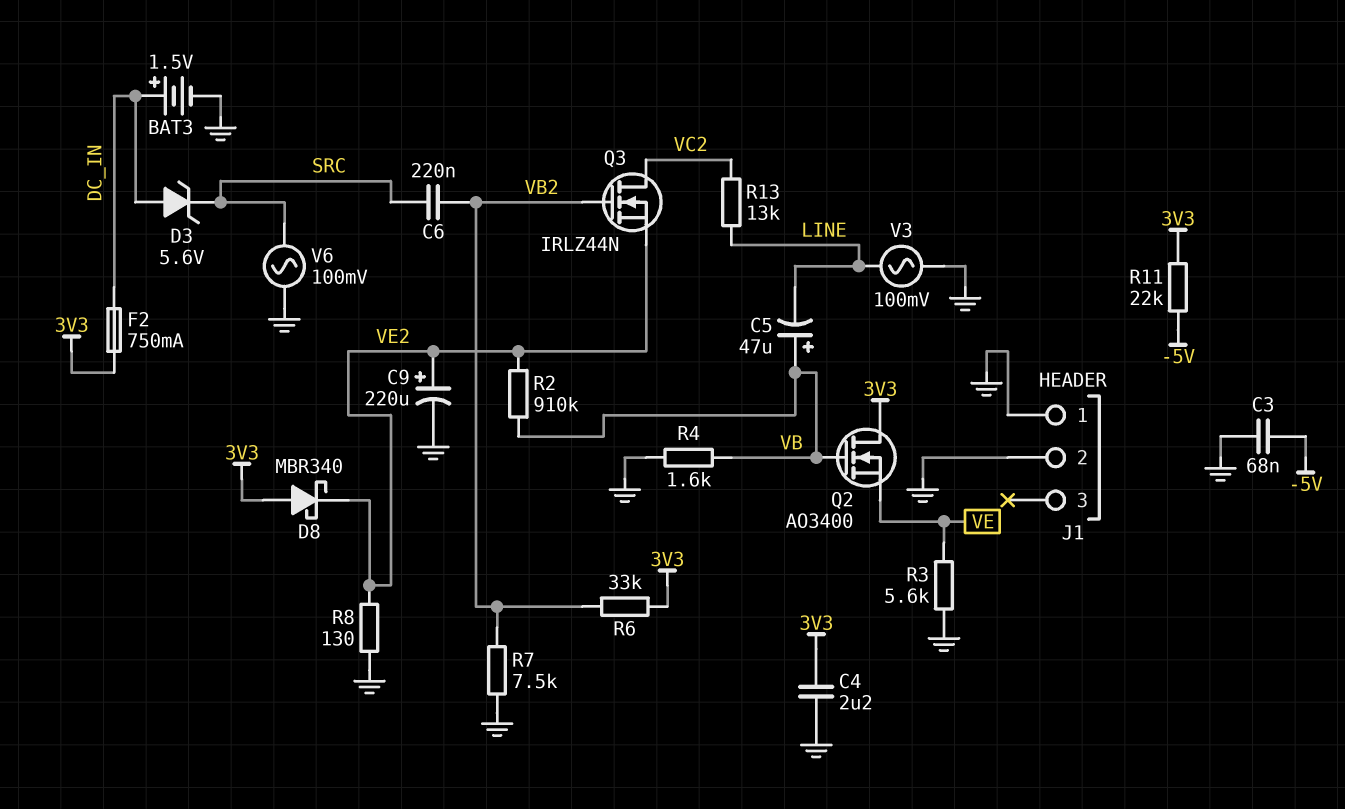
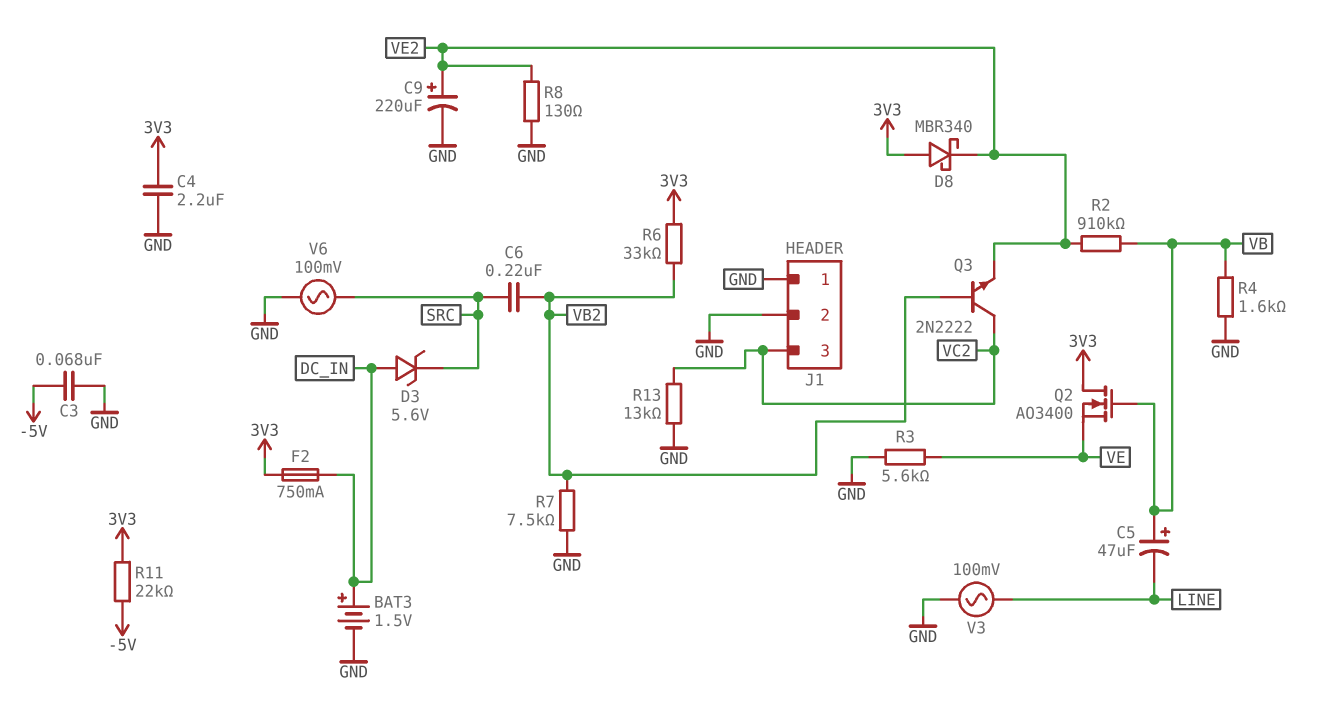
J1 pin 3: none -> VC2
Q3: NMOS IRLZ44N (G VB2, D VC2, S VE2) -> NPN 2N2222 (B VB2, C VC2, E VE2)
R13: 13k (LINE, VC2) -> 13k (GND, VC2)

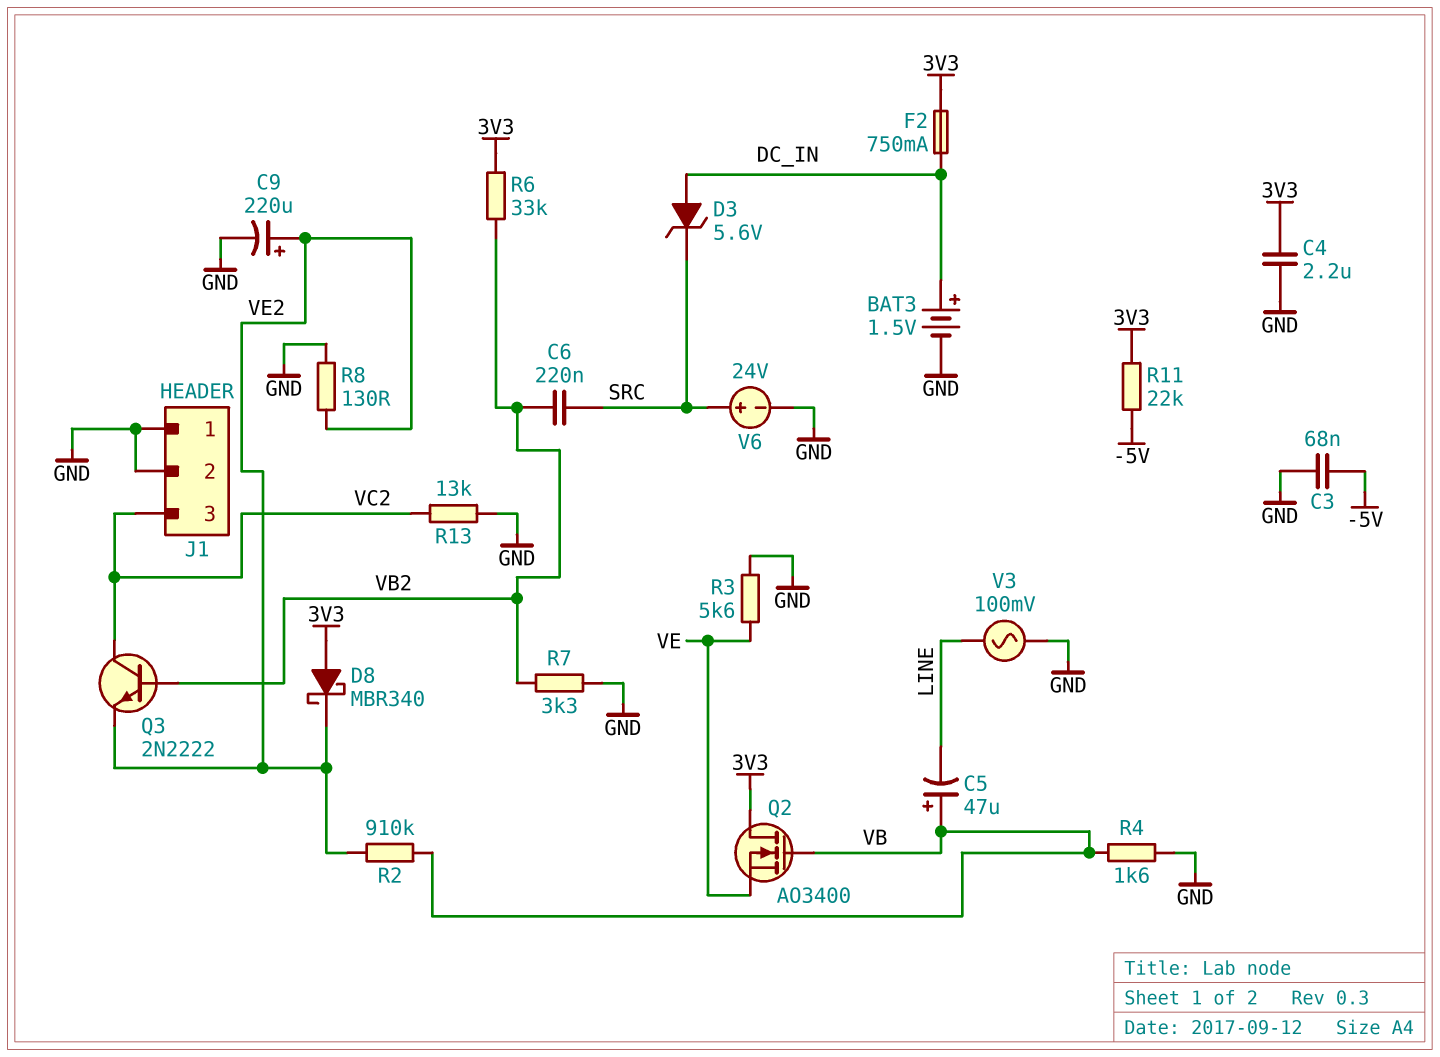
R7: 7.5k (GND, VB2) -> 3.3k (GND, VB2)
V6: AC 100mV (GND, SRC) -> 24V (plus SRC, minus GND)

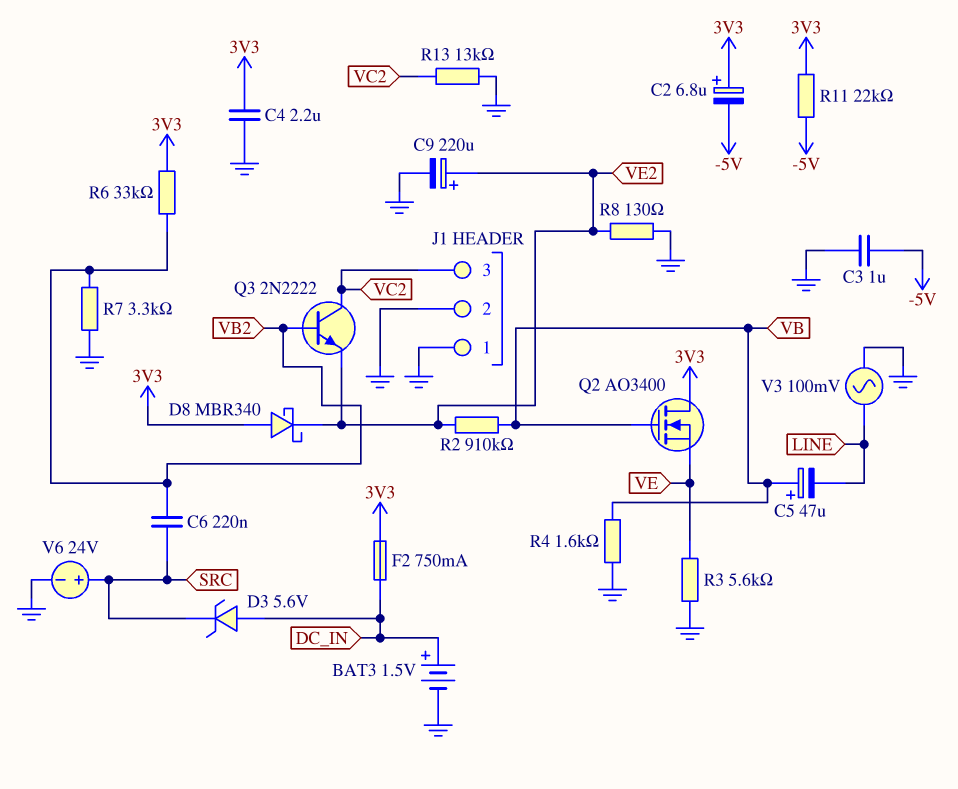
C2: none -> 6.8uF (plus 3V3, minus -5V)
C3: 68nF (-5V, GND) -> 1uF (-5V, GND)

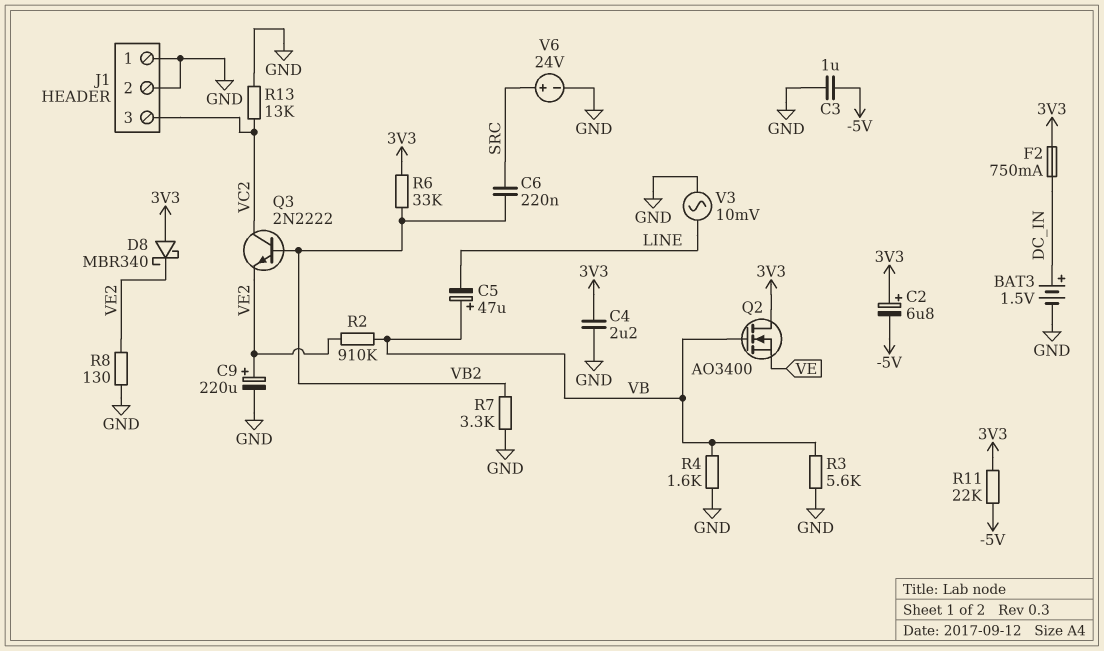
D3: zener 5.6V (A DC_IN, K SRC) -> none
R3: 5.6k (GND, VE) -> 5.6k (GND, VB)
V3: AC 100mV (GND, LINE) -> AC 10mV (GND, LINE)

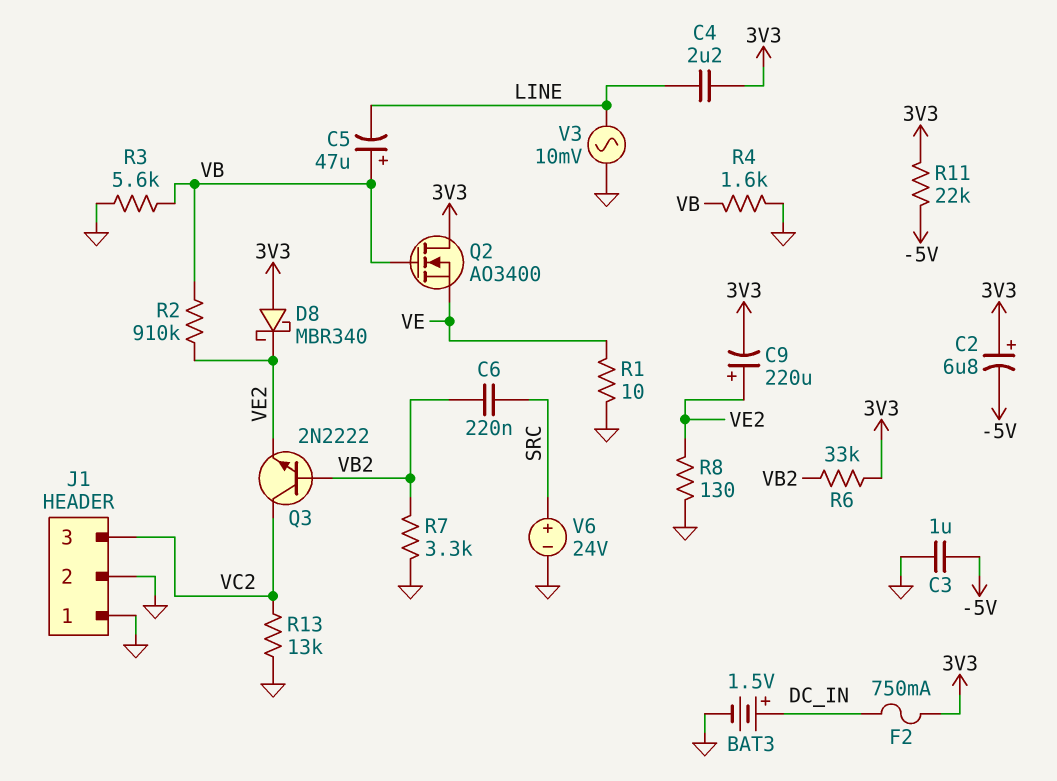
C4: 2.2uF (3V3, GND) -> 2.2uF (3V3, LINE)
C9: 220uF (plus VE2, minus GND) -> 220uF (plus VE2, minus 3V3)
R1: none -> 10 (GND, VE)

